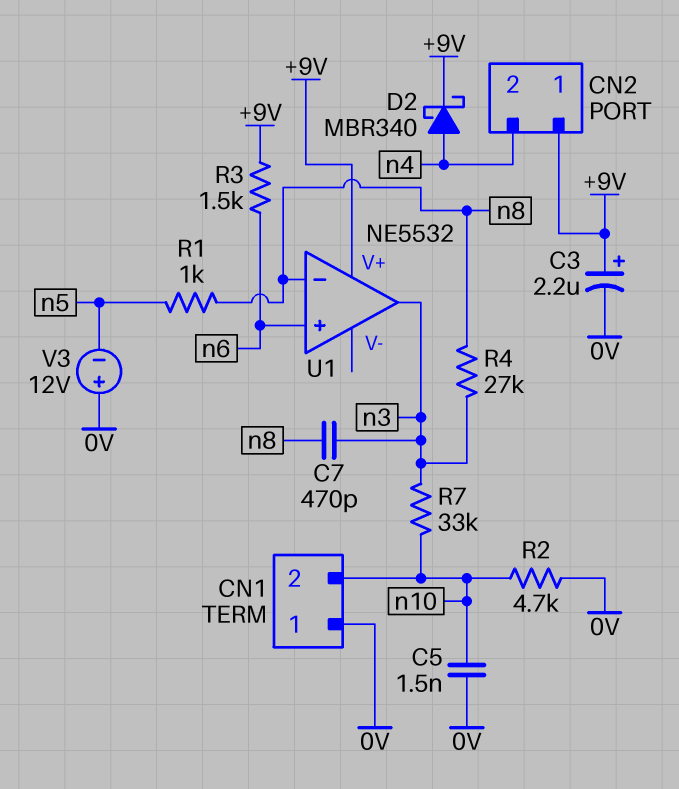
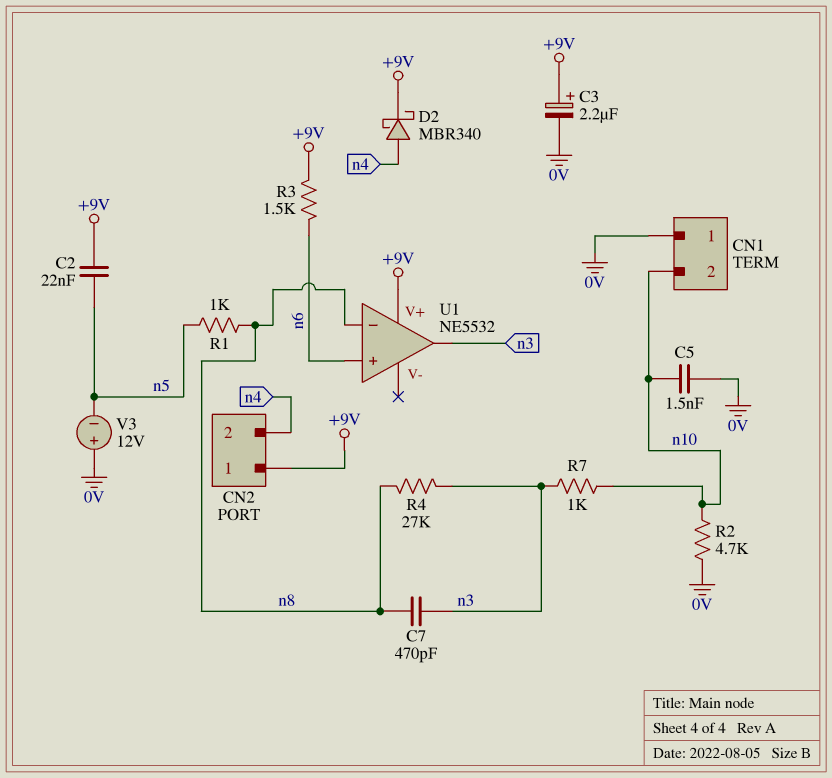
C2: none -> 22nF (+9V, n5)
R7: 33k (n3, n10) -> 1k (n3, n10)

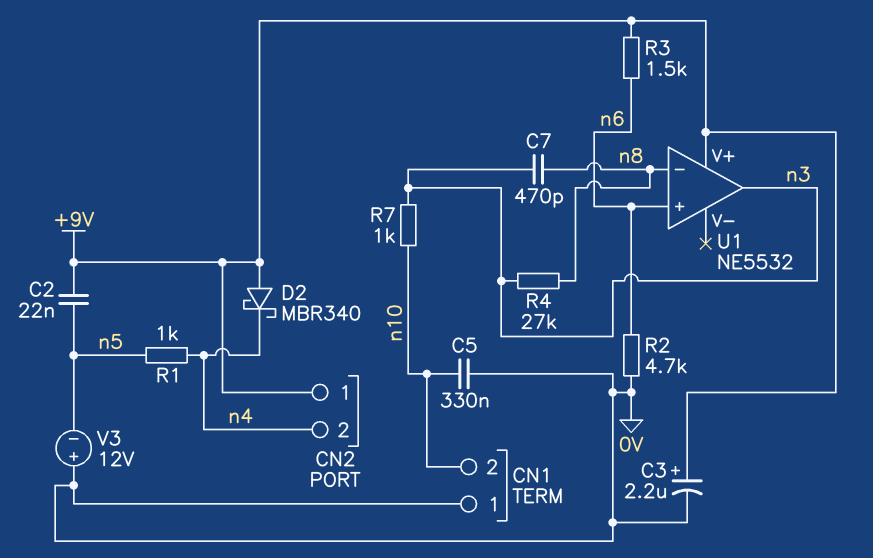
C5: 1.5nF (0V, n10) -> 330nF (0V, n10)
D2: schottky MBR340 (A n4, K +9V) -> schottky MBR340 (A +9V, K n4)
R1: 1k (n5, n8) -> 1k (n4, n5)
R2: 4.7k (0V, n10) -> 4.7k (0V, n6)

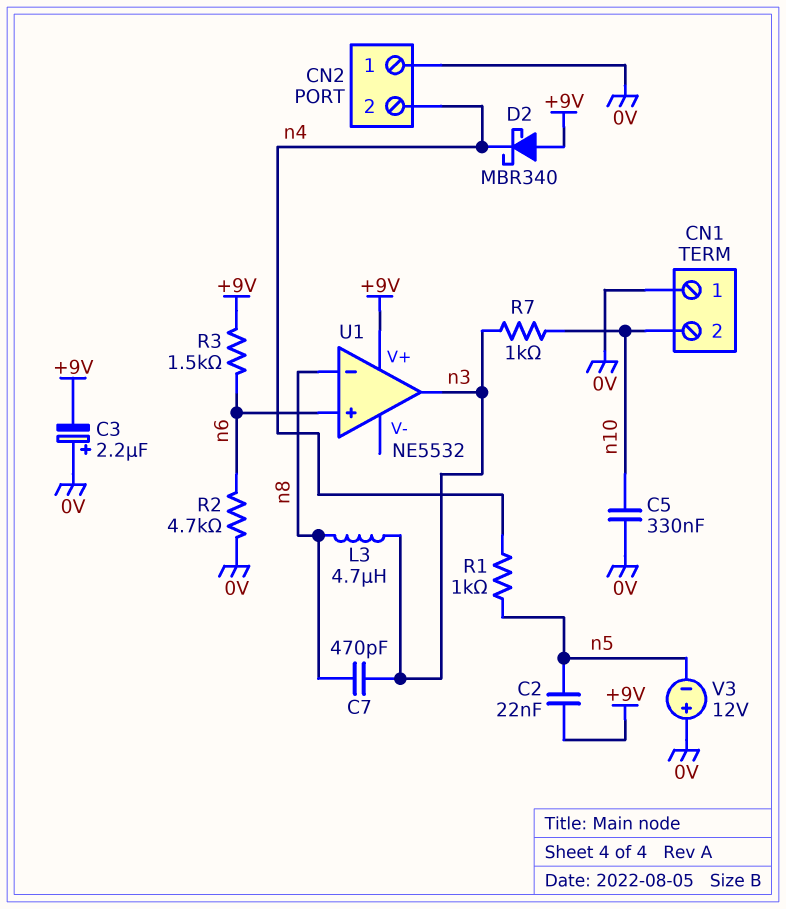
C3: 2.2uF (plus +9V, minus 0V) -> 2.2uF (plus 0V, minus +9V)
CN2 pin 1: +9V -> 0V
L3: none -> 4.7uH (n3, n8)
R4: 27k (n3, n8) -> none

